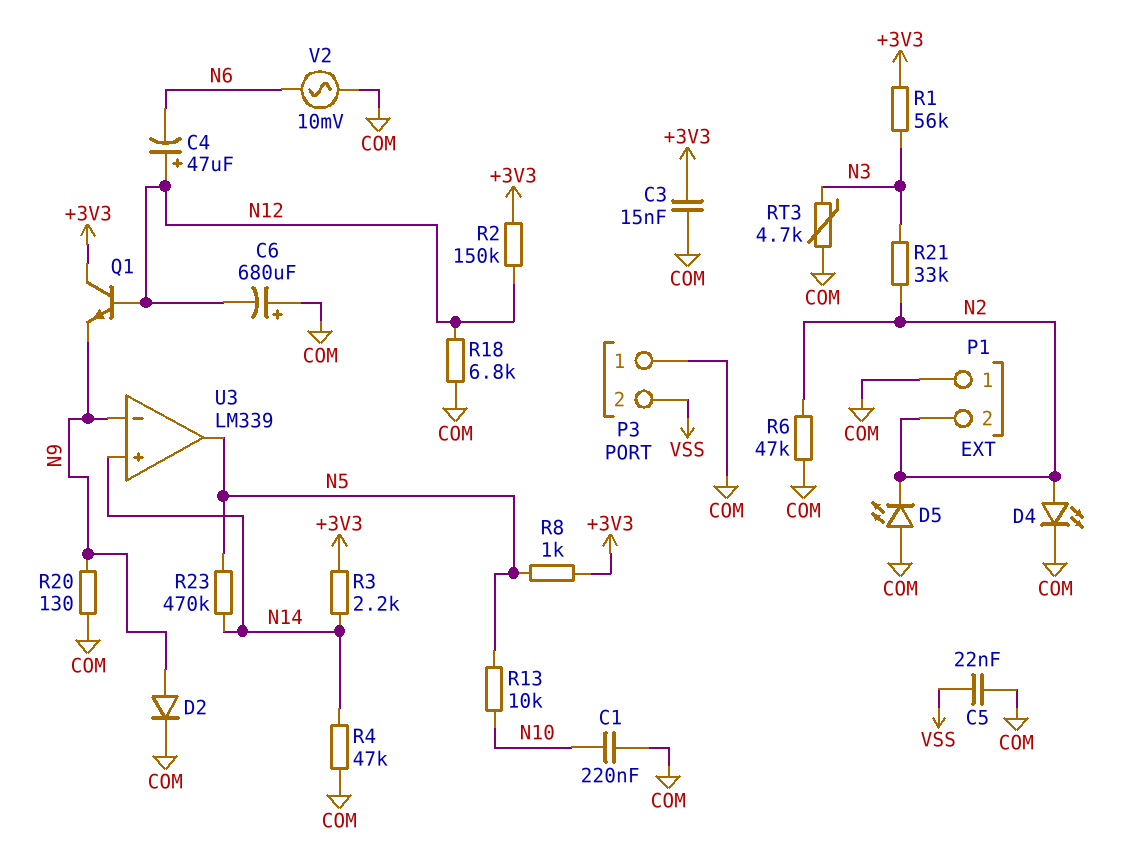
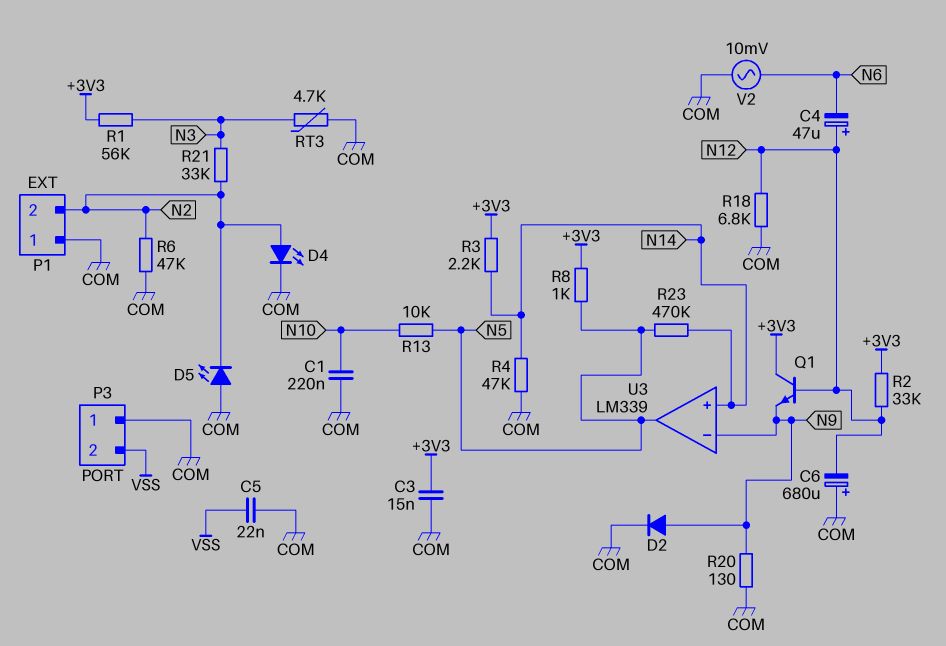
R2: 150k (+3V3, N12) -> 33k (+3V3, N12)

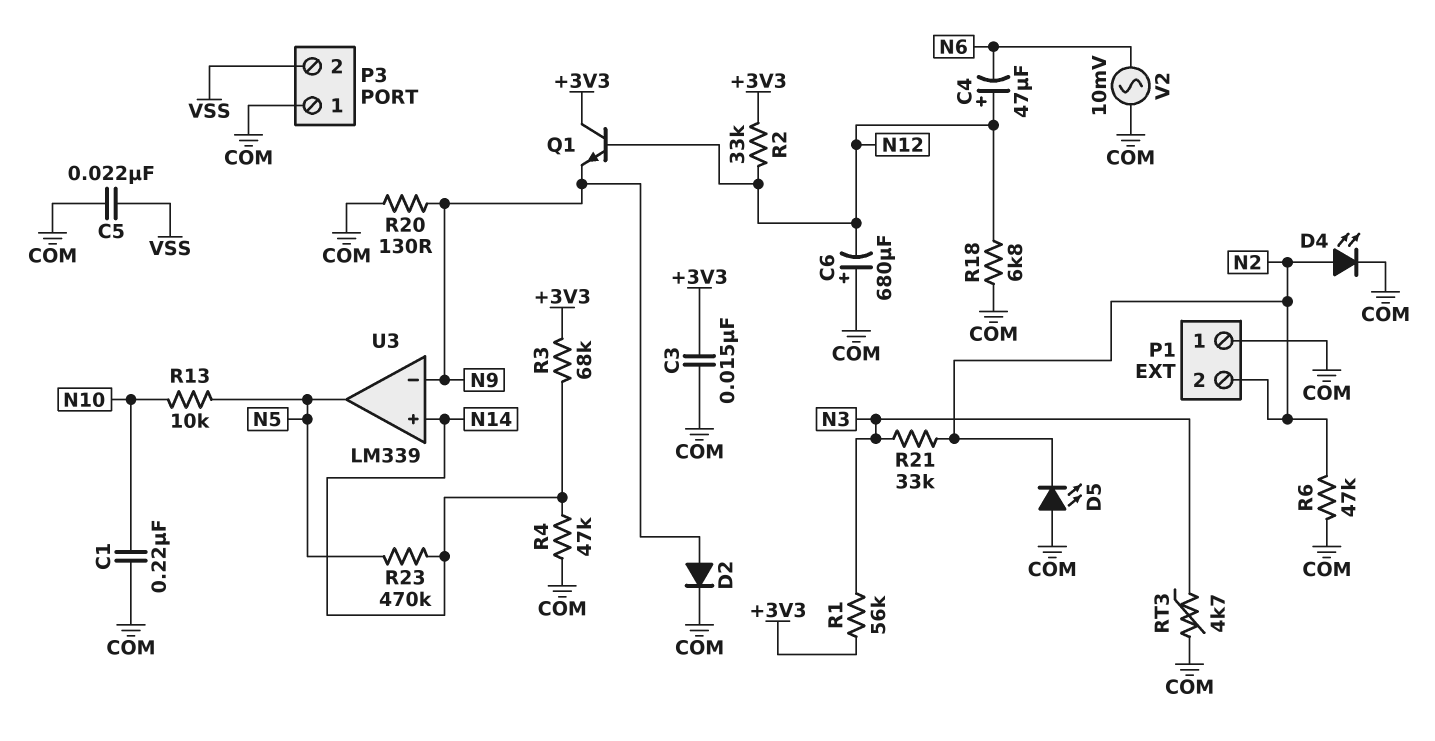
R3: 2.2k (+3V3, N14) -> 68k (+3V3, N14)
R8: 1k (+3V3, N5) -> none

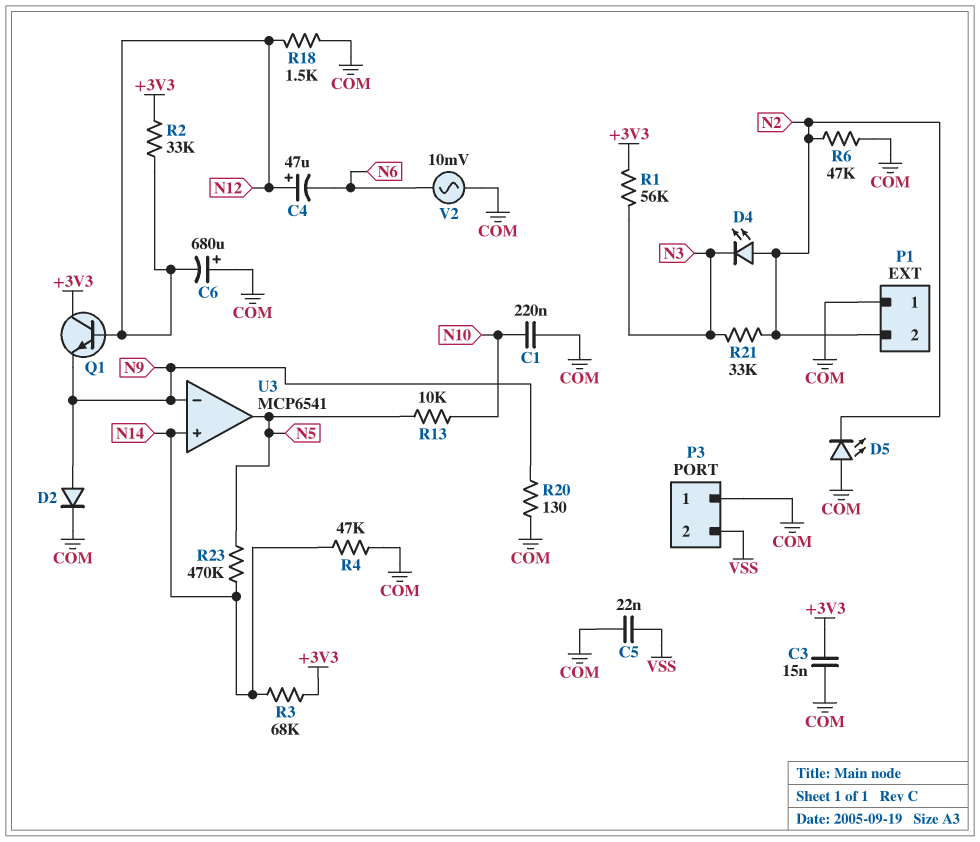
D4: LED (A N2, K COM) -> LED (A N2, K N3)
R18: 6.8k (COM, N12) -> 1.5k (COM, N12)
RT3: 4.7k (COM, N3) -> none
U3: LM339 -> MCP6541

